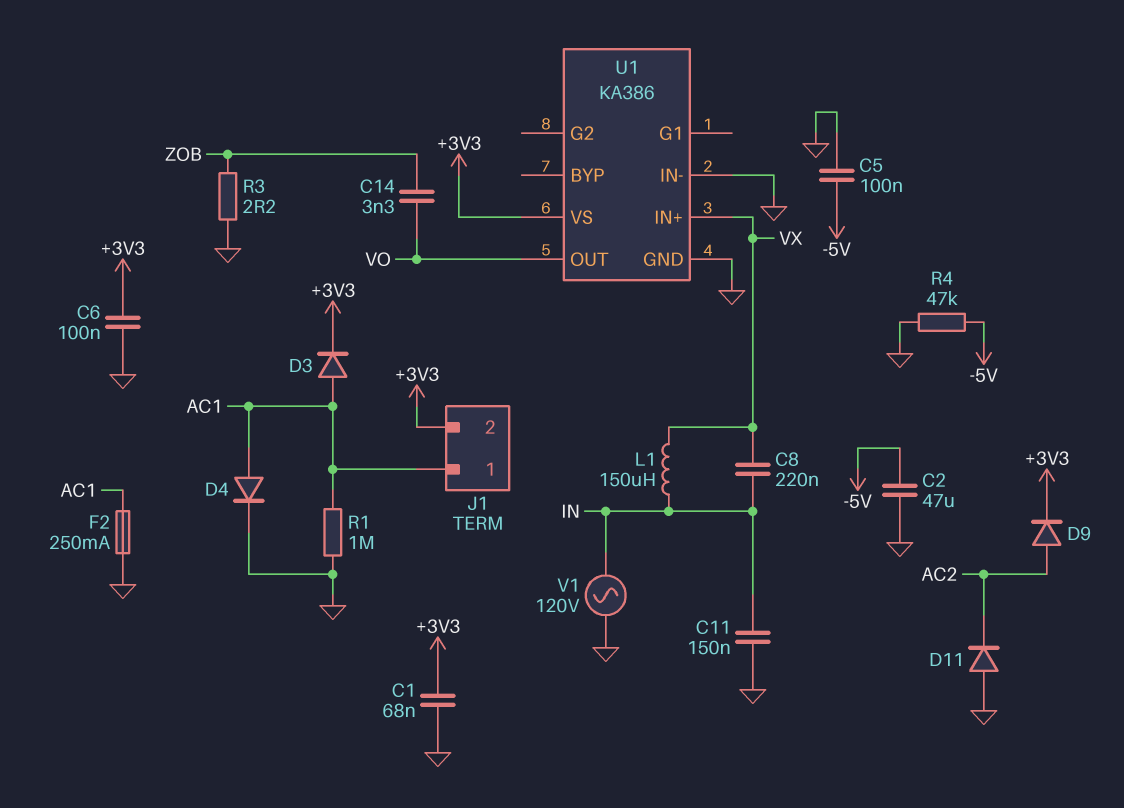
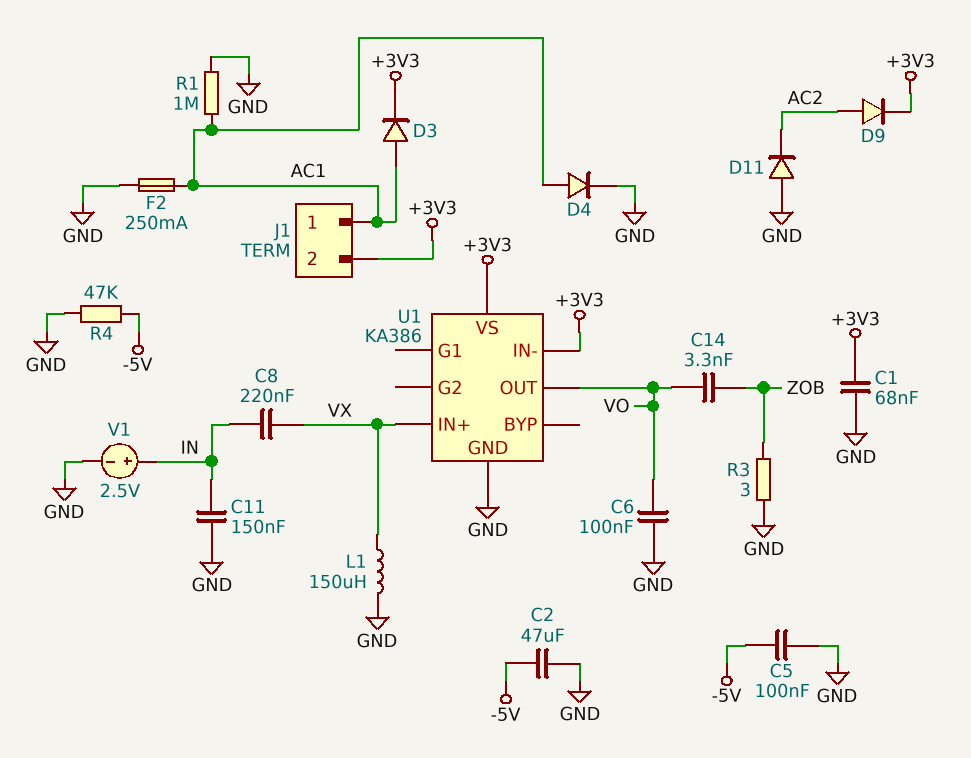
C6: 100nF (+3V3, GND) -> 100nF (GND, VO)
L1: 150uH (IN, VX) -> 150uH (GND, VX)
R3: 2.2 (GND, ZOB) -> 3 (GND, ZOB)
U1 pin IN-: GND -> +3V3
V1: AC 120V (GND, IN) -> 2.5V (plus IN, minus GND)

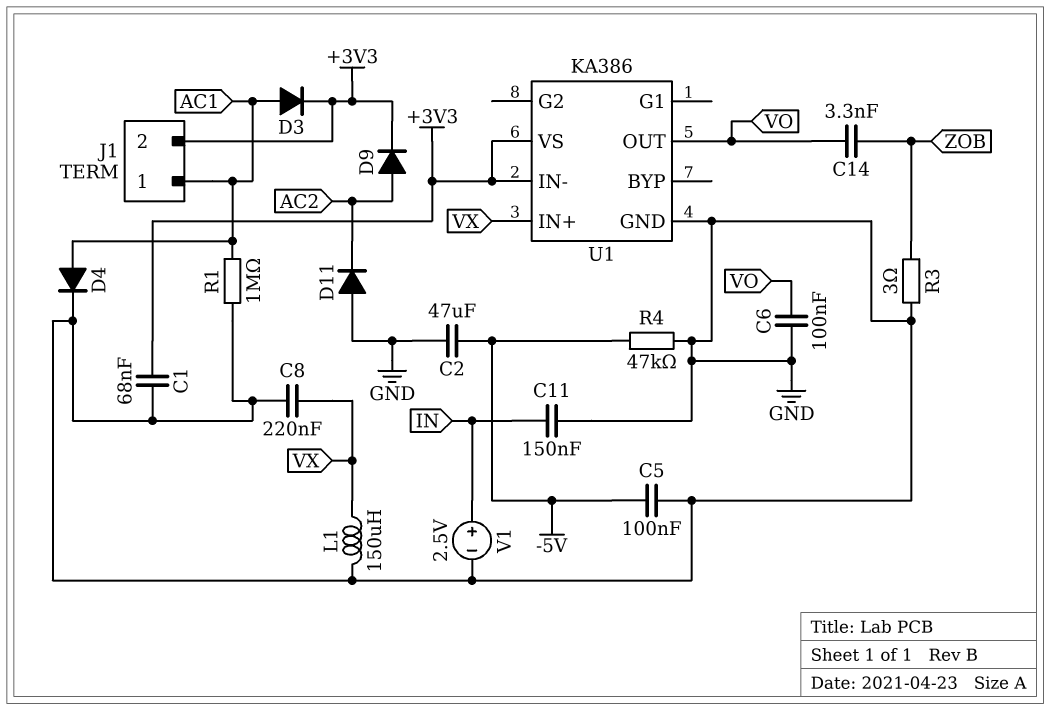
C8: 220nF (IN, VX) -> 220nF (GND, VX)
F2: 250mA (AC1, GND) -> none

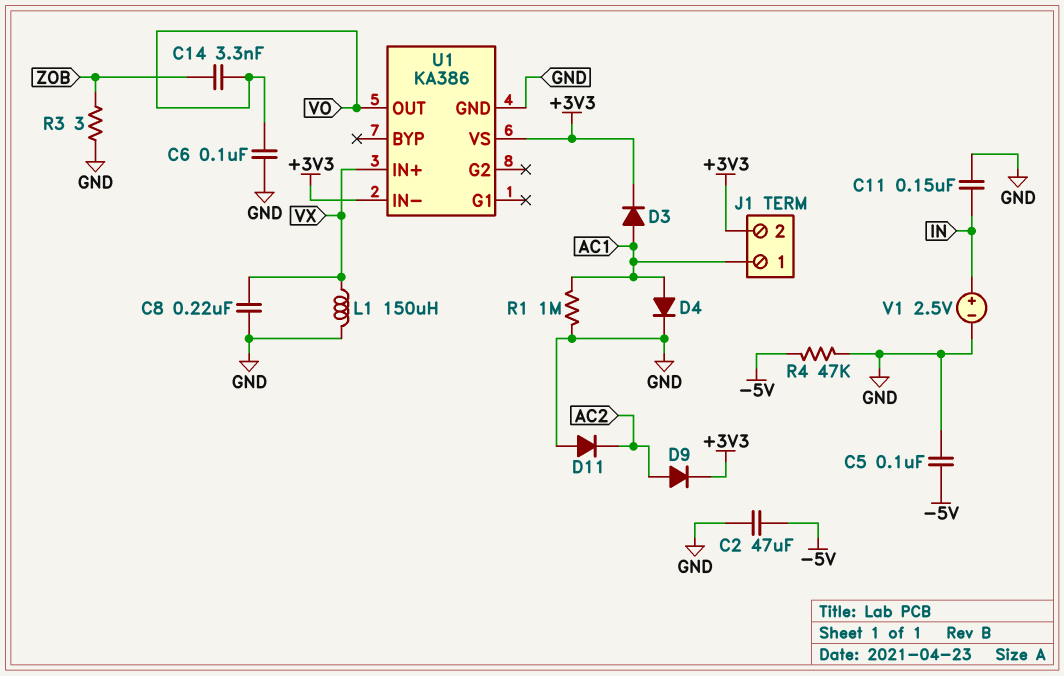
C1: 68nF (+3V3, GND) -> none

